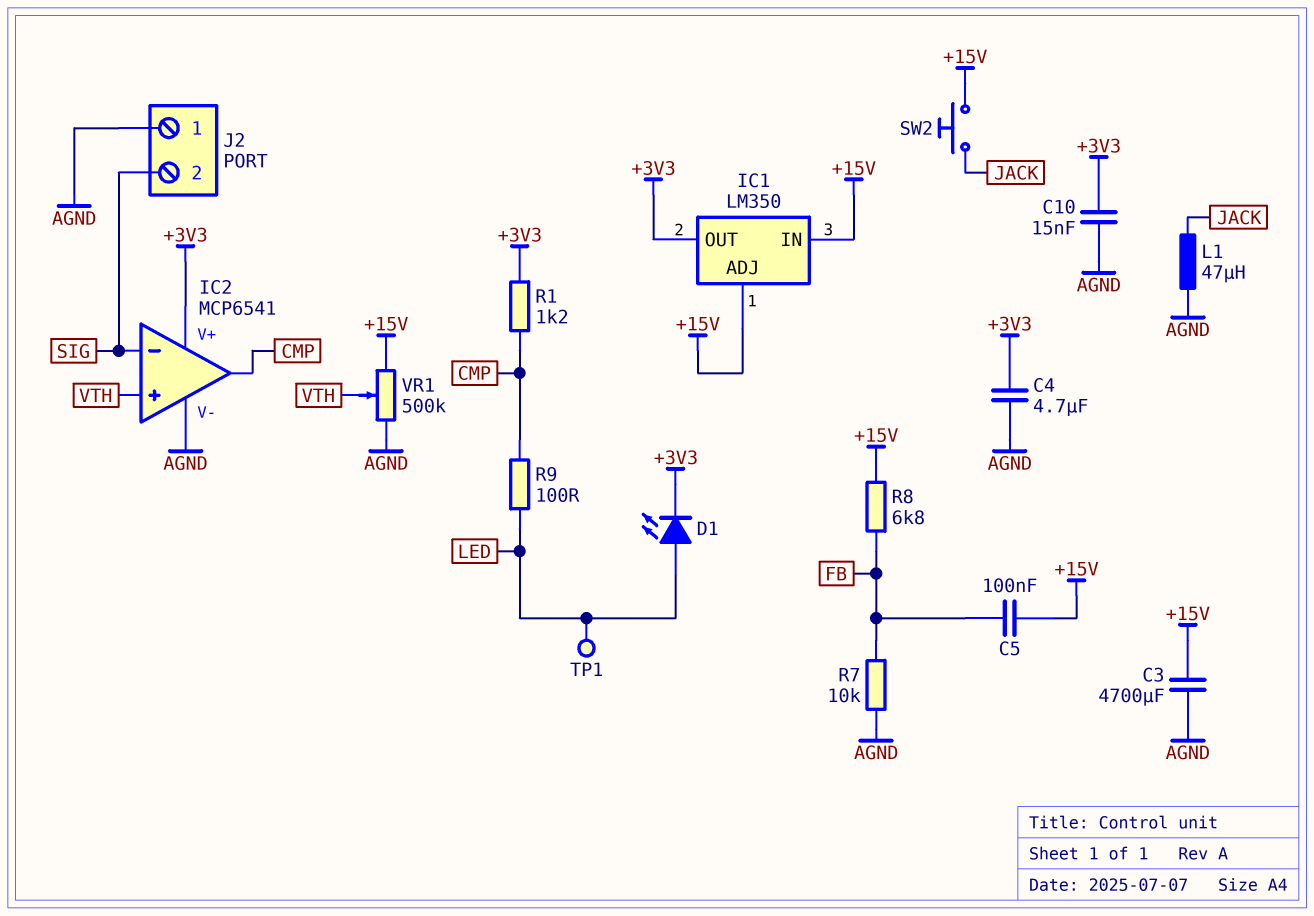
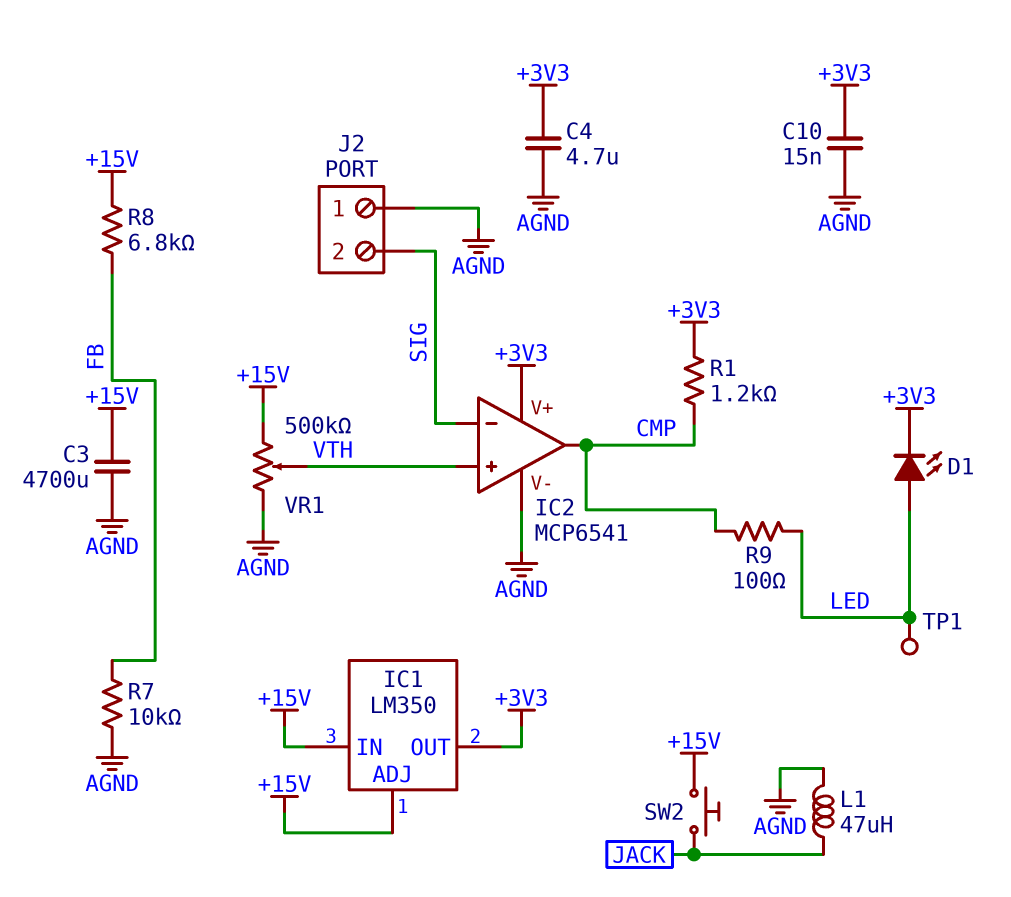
C5: 100nF (+15V, FB) -> none

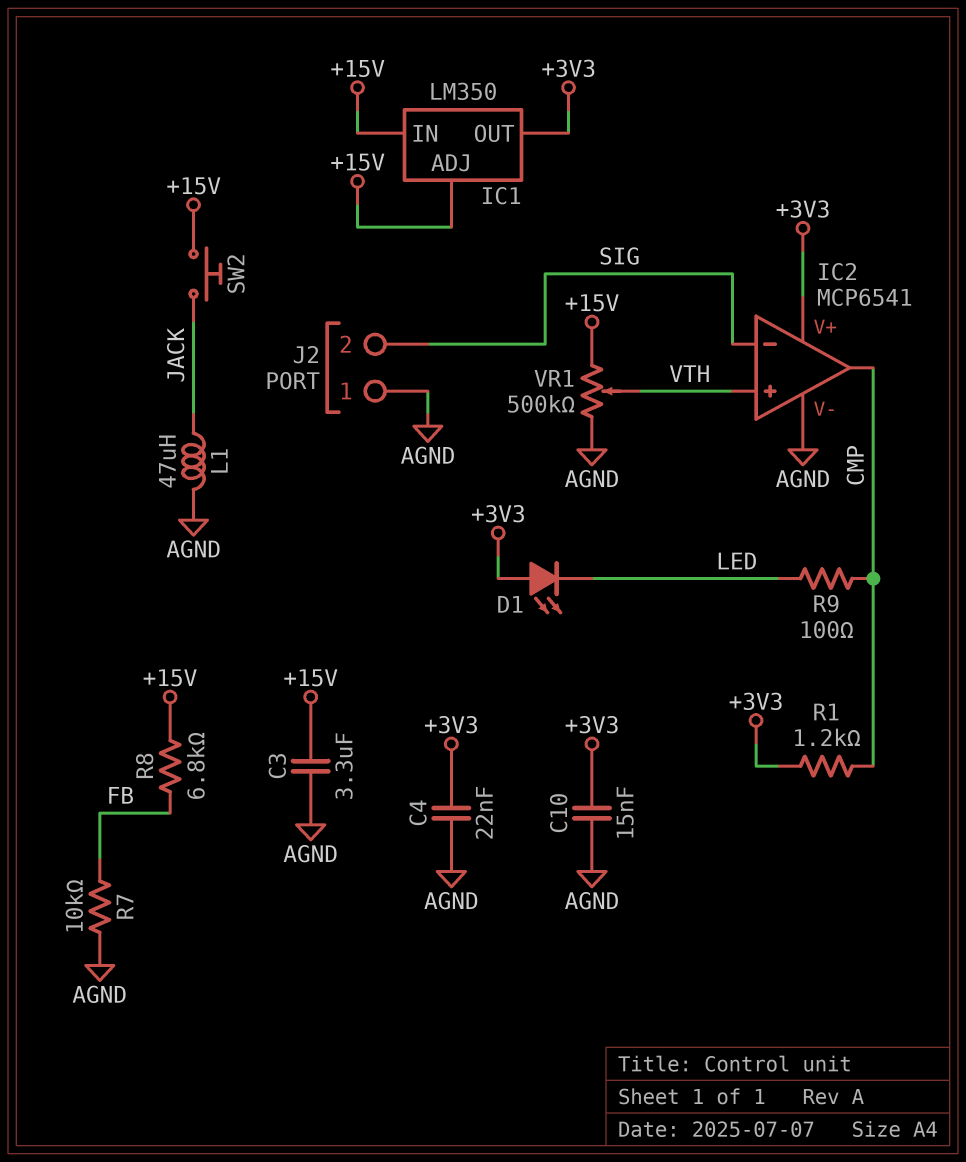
C3: 4700uF (+15V, AGND) -> 3.3uF (+15V, AGND)
C4: 4.7uF (+3V3, AGND) -> 22nF (+3V3, AGND)
D1: LED (A LED, K +3V3) -> LED (A +3V3, K LED)
TP1: test point (LED) -> none

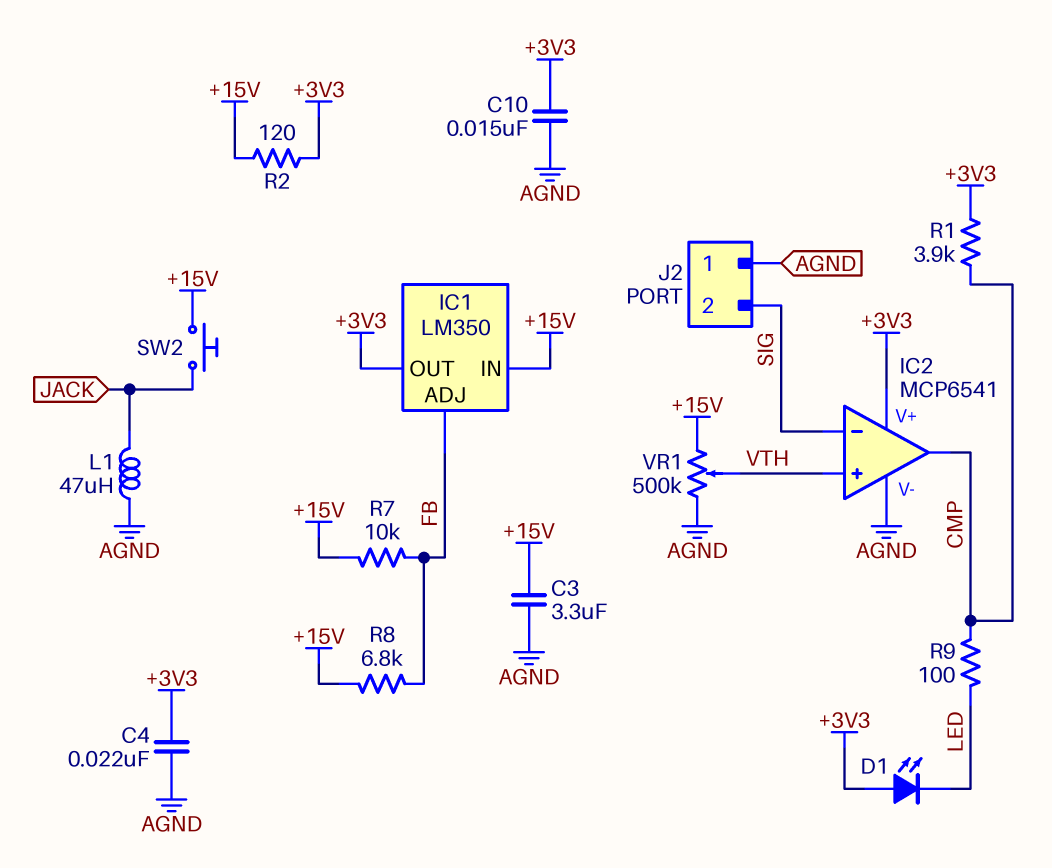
IC1 pin ADJ: +15V -> FB
R1: 1.2k (+3V3, CMP) -> 3.9k (+3V3, CMP)
R2: none -> 120 (+3V3, +15V)
R7: 10k (AGND, FB) -> 10k (+15V, FB)

